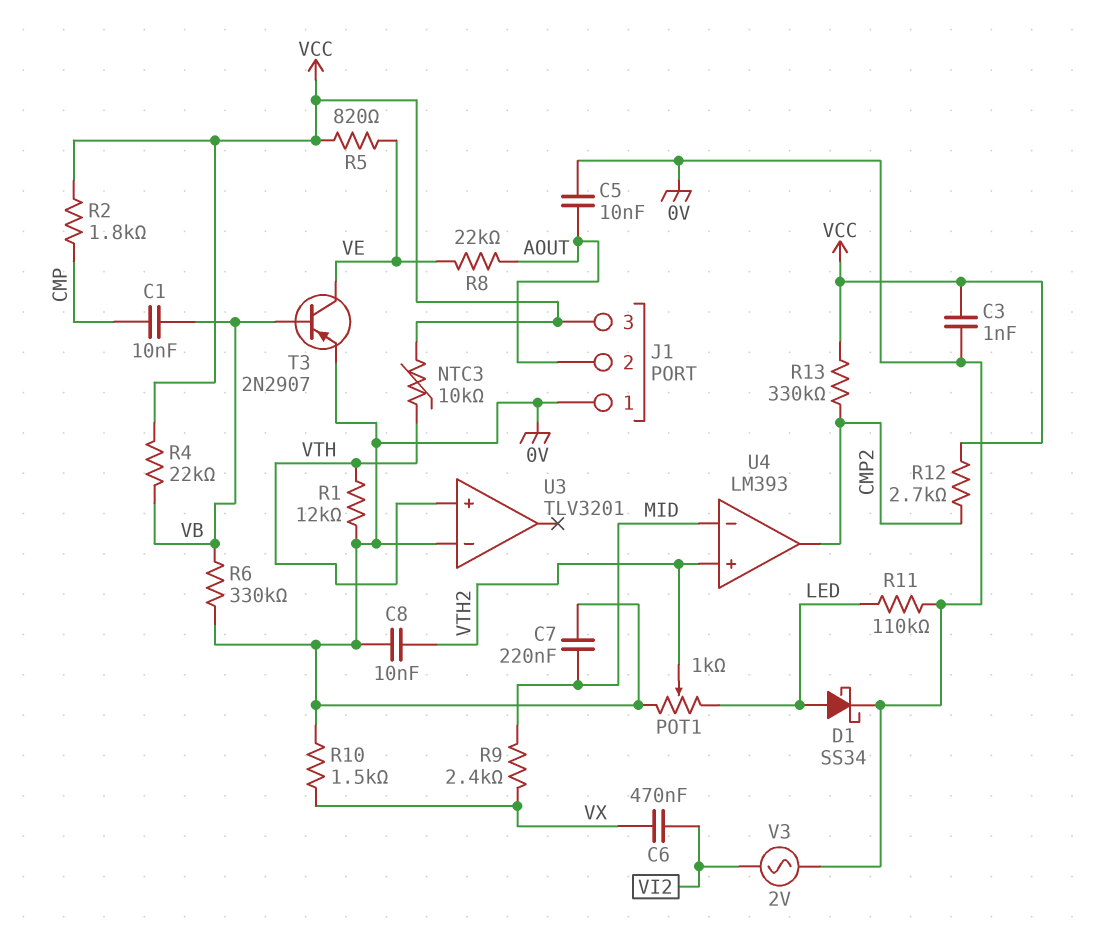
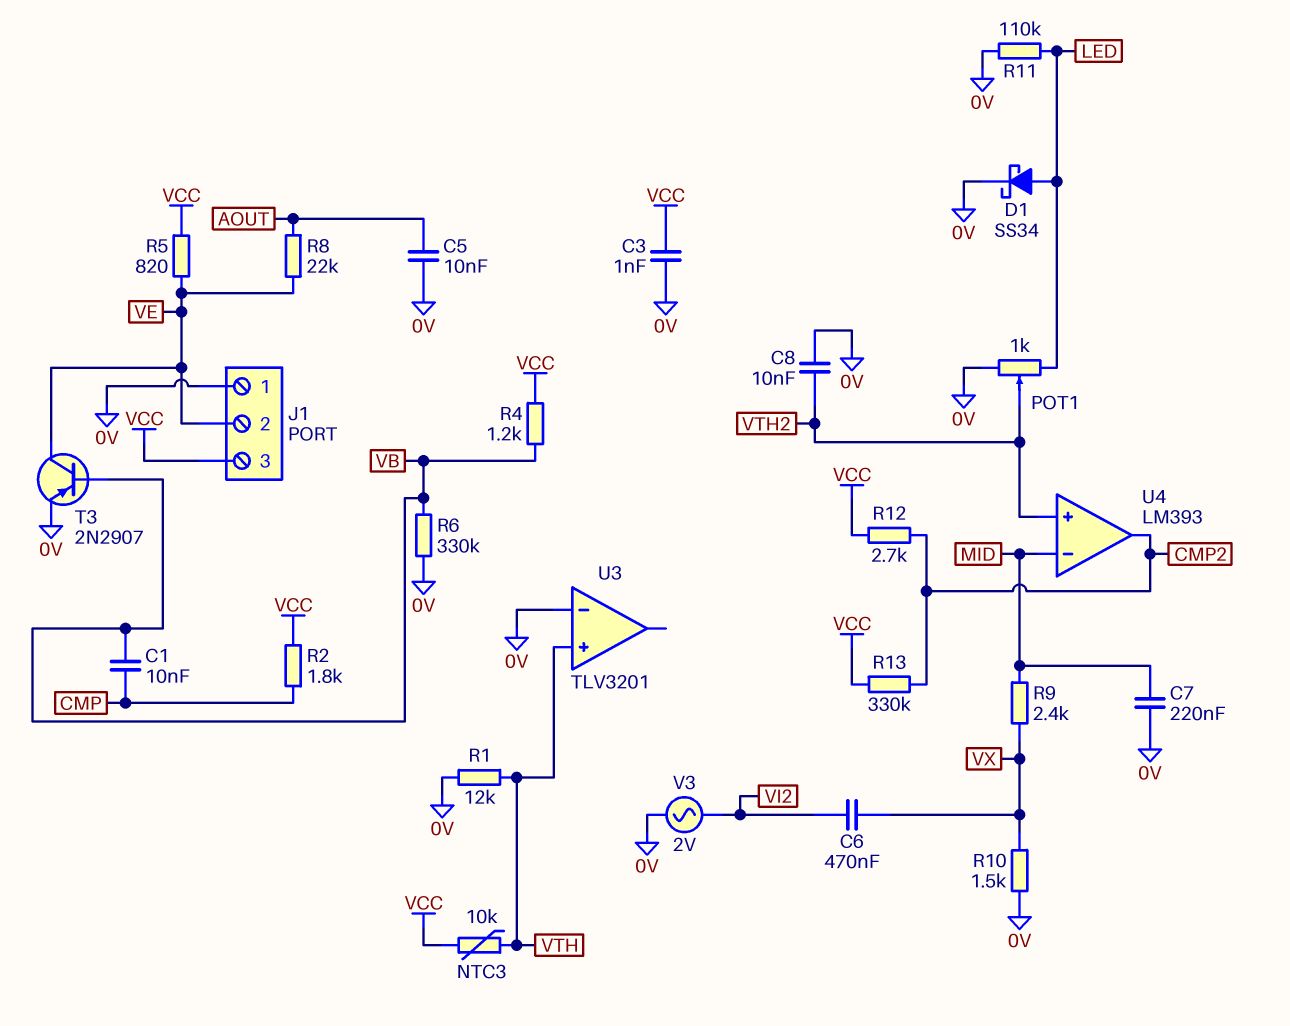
J1 pin 2: AOUT -> VE
R4: 22k (VB, VCC) -> 1.2k (VB, VCC)

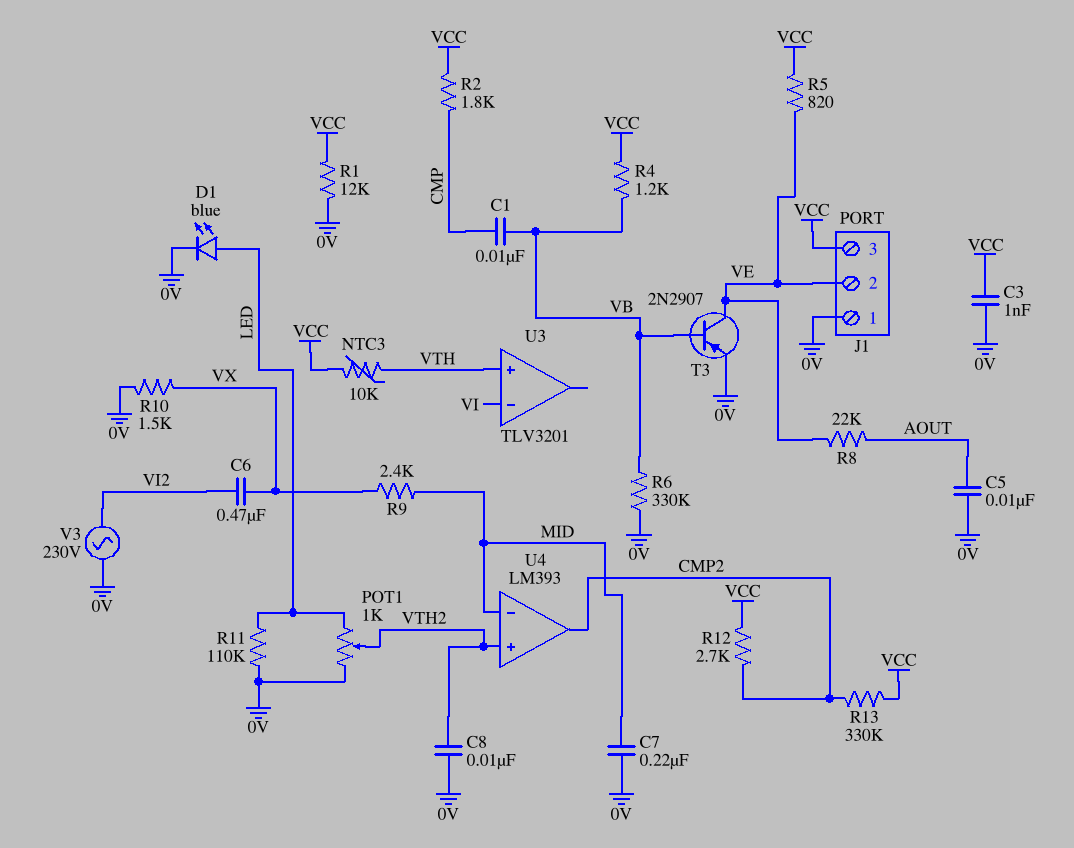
D1: schottky SS34 (A LED, K 0V) -> LED blue (A LED, K 0V)
R1: 12k (0V, VTH) -> 12k (0V, VCC)
U3 pin in-: 0V -> VI
V3: AC 2V (0V, VI2) -> AC 230V (0V, VI2)

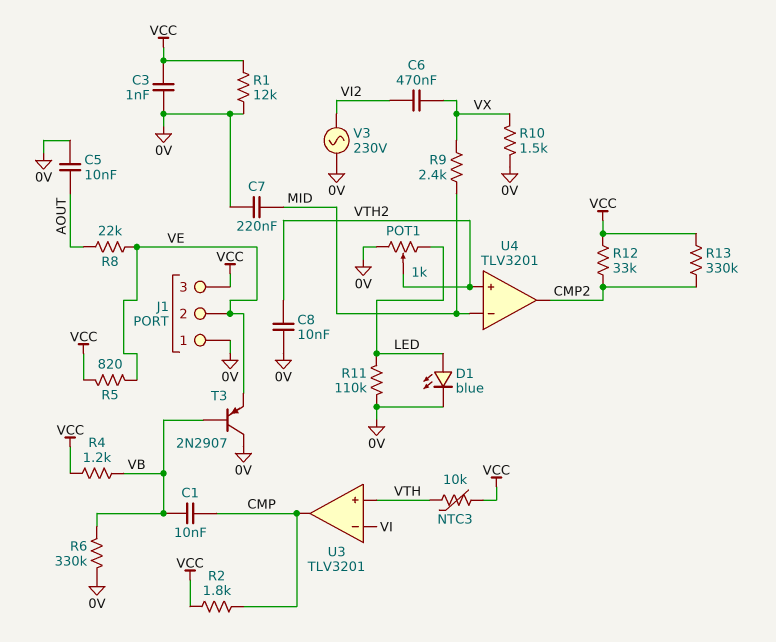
R12: 2.7k (CMP2, VCC) -> 33k (CMP2, VCC)
T3: PNP 2N2907 (B VB, C VE, E 0V) -> PNP 2N2907 (B VB, C 0V, E VE)
U3 pin out: none -> CMP
U4: LM393 -> TLV3201

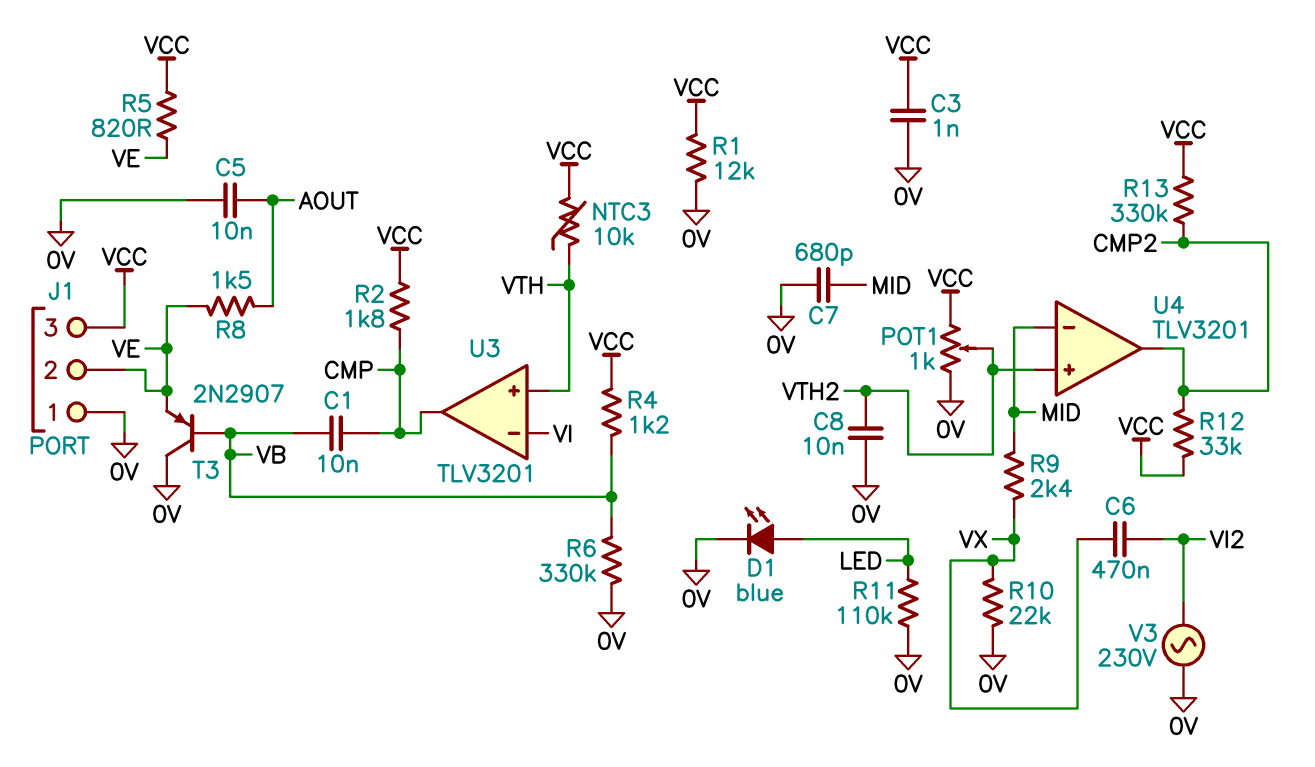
C7: 220nF (0V, MID) -> 680pF (0V, MID)
POT1: 1k (0V, LED, wiper VTH2) -> 1k (0V, VCC, wiper VTH2)
R8: 22k (AOUT, VE) -> 1.5k (AOUT, VE)
R10: 1.5k (0V, VX) -> 22k (0V, VX)

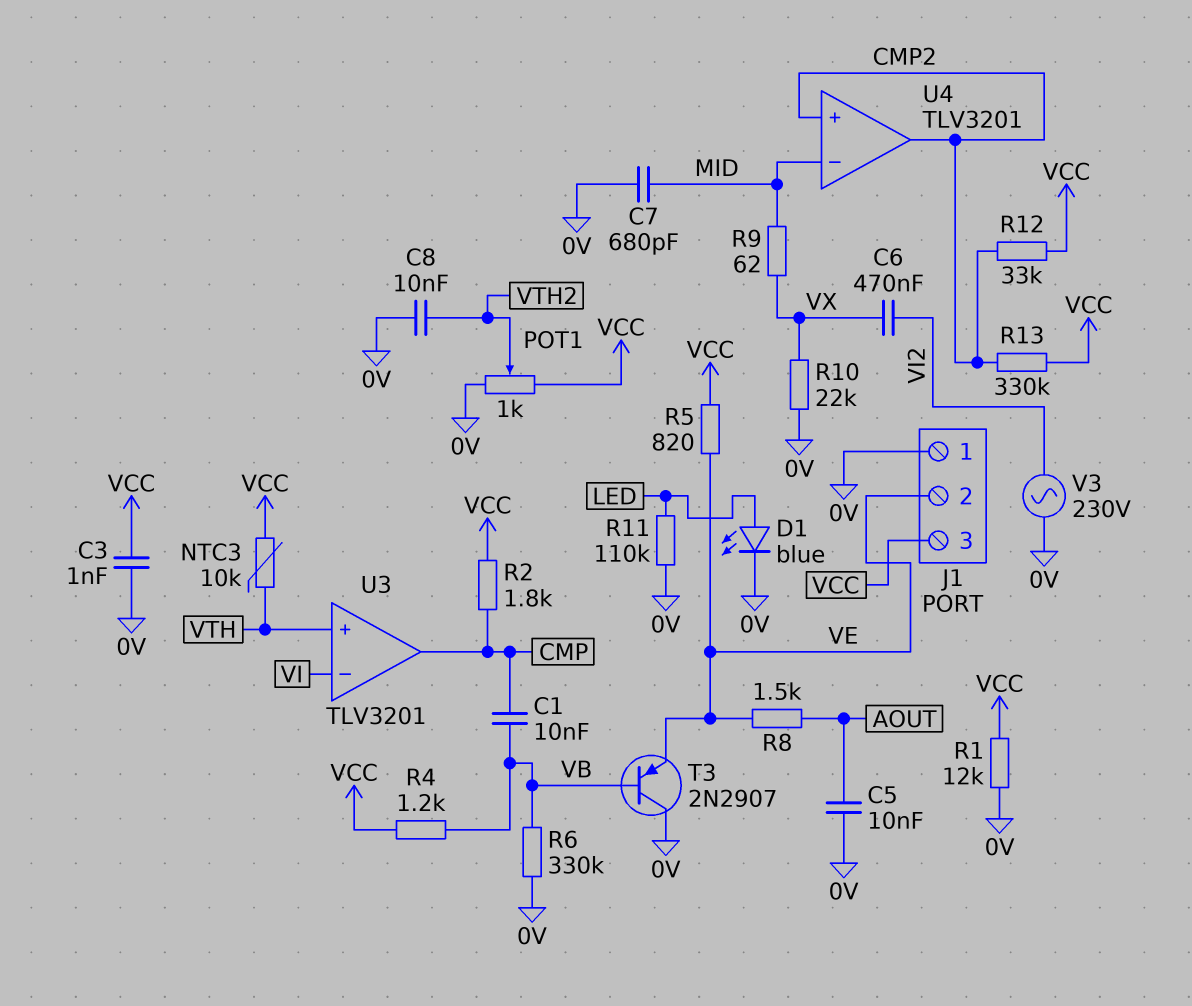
R9: 2.4k (MID, VX) -> 62 (MID, VX)
U4 pin in+: VTH2 -> CMP2

